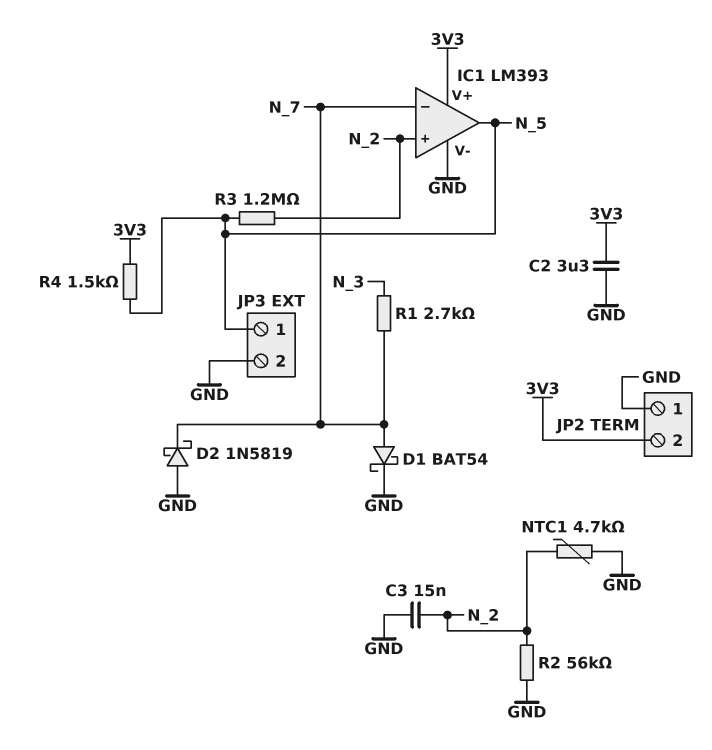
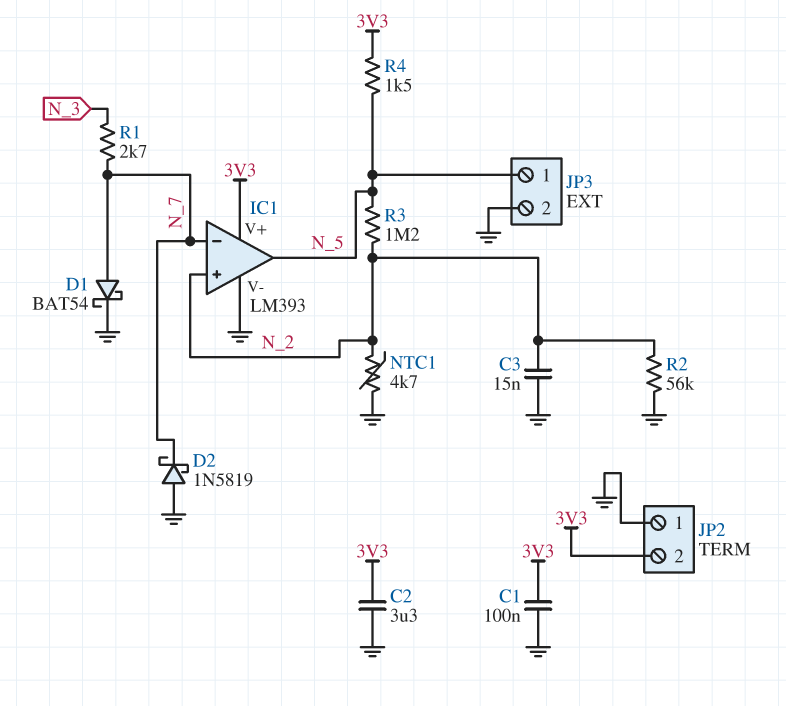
C1: none -> 100nF (3V3, GND)

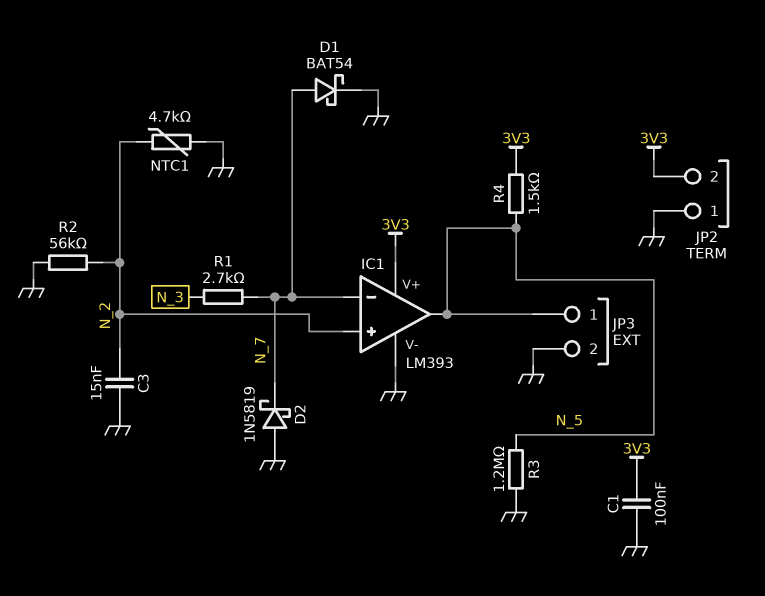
C2: 3.3uF (3V3, GND) -> none
R3: 1.2M (N_2, N_5) -> 1.2M (GND, N_5)

